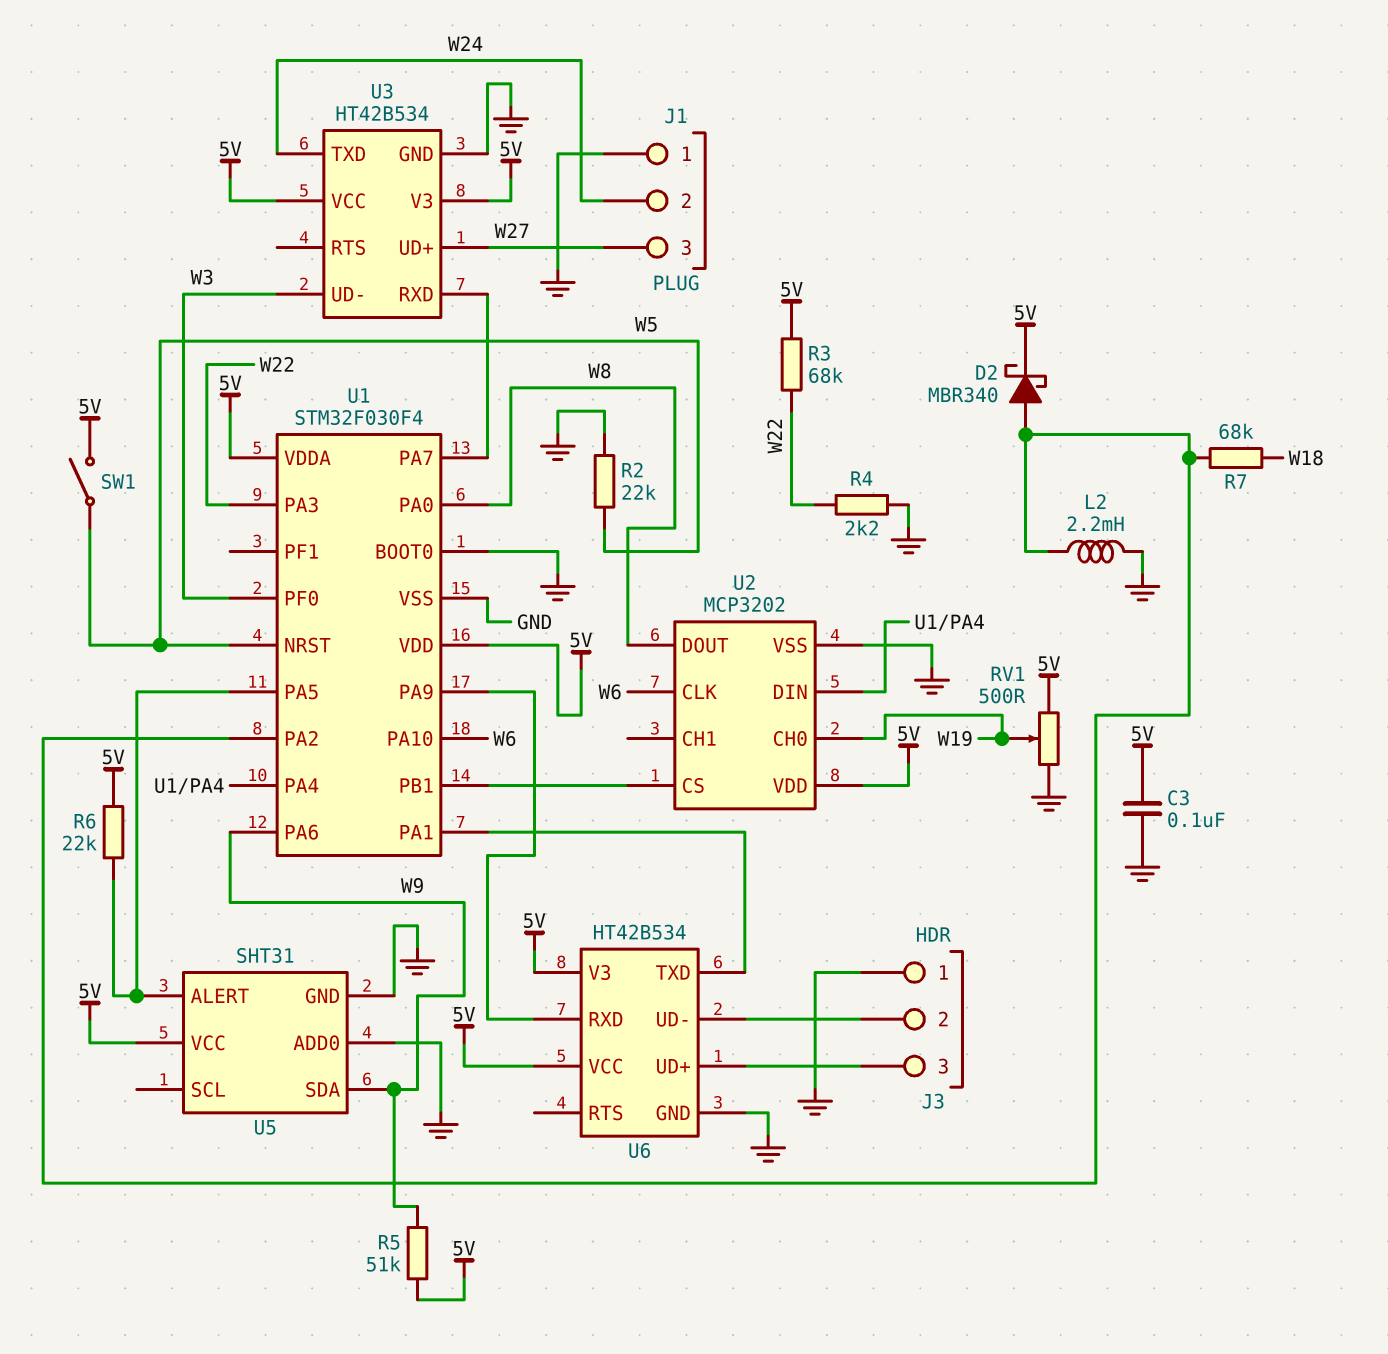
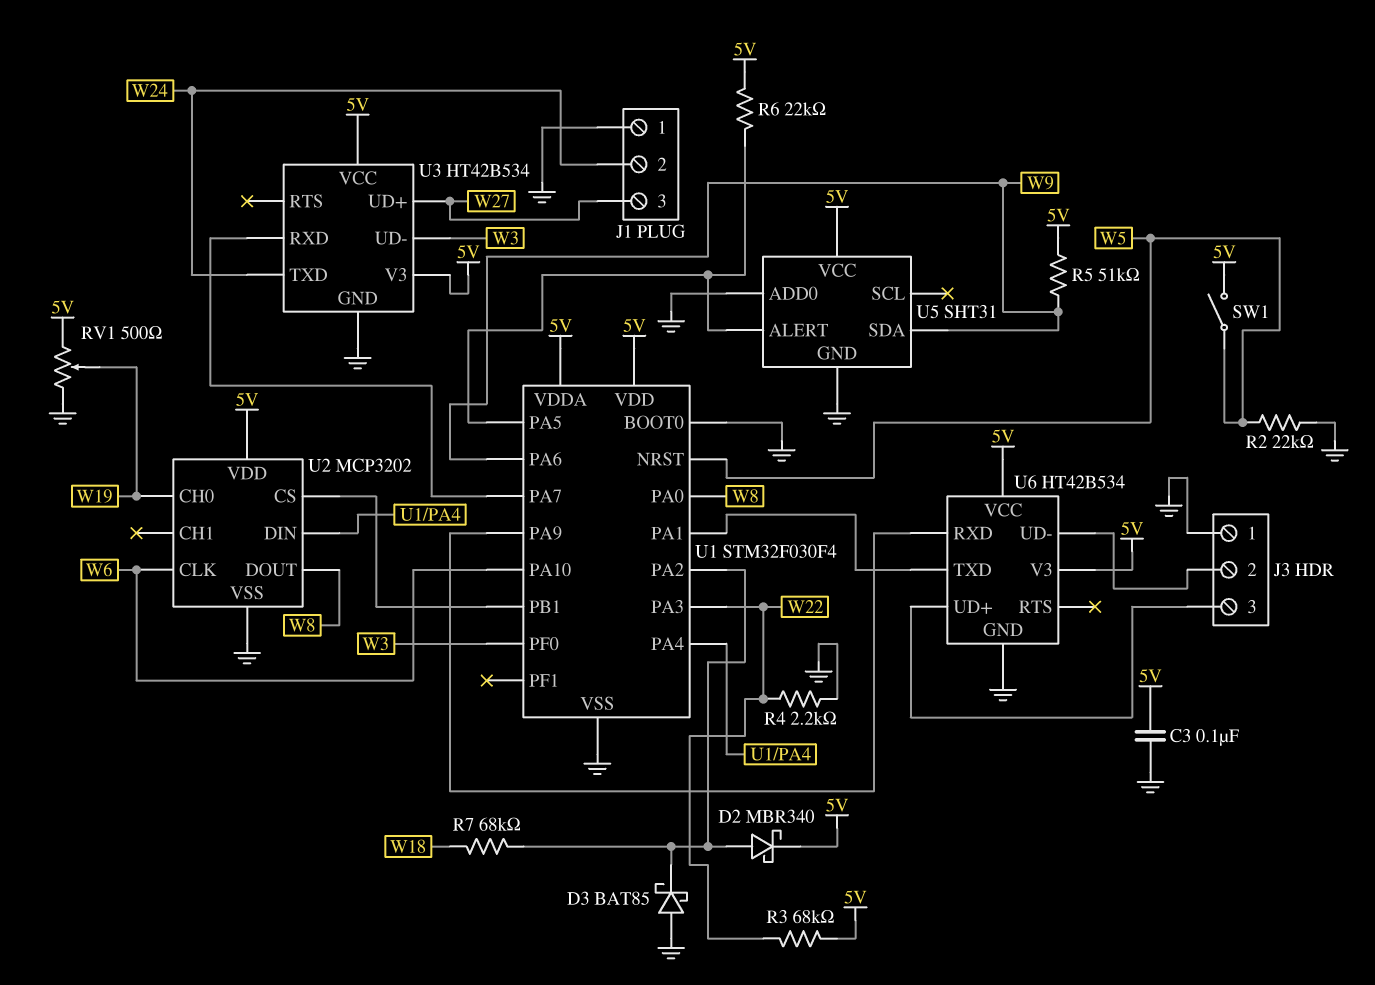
D3: none -> schottky BAT85 (A GND, K U1/PA2)
L2: 2.2mH (GND, U1/PA2) -> none

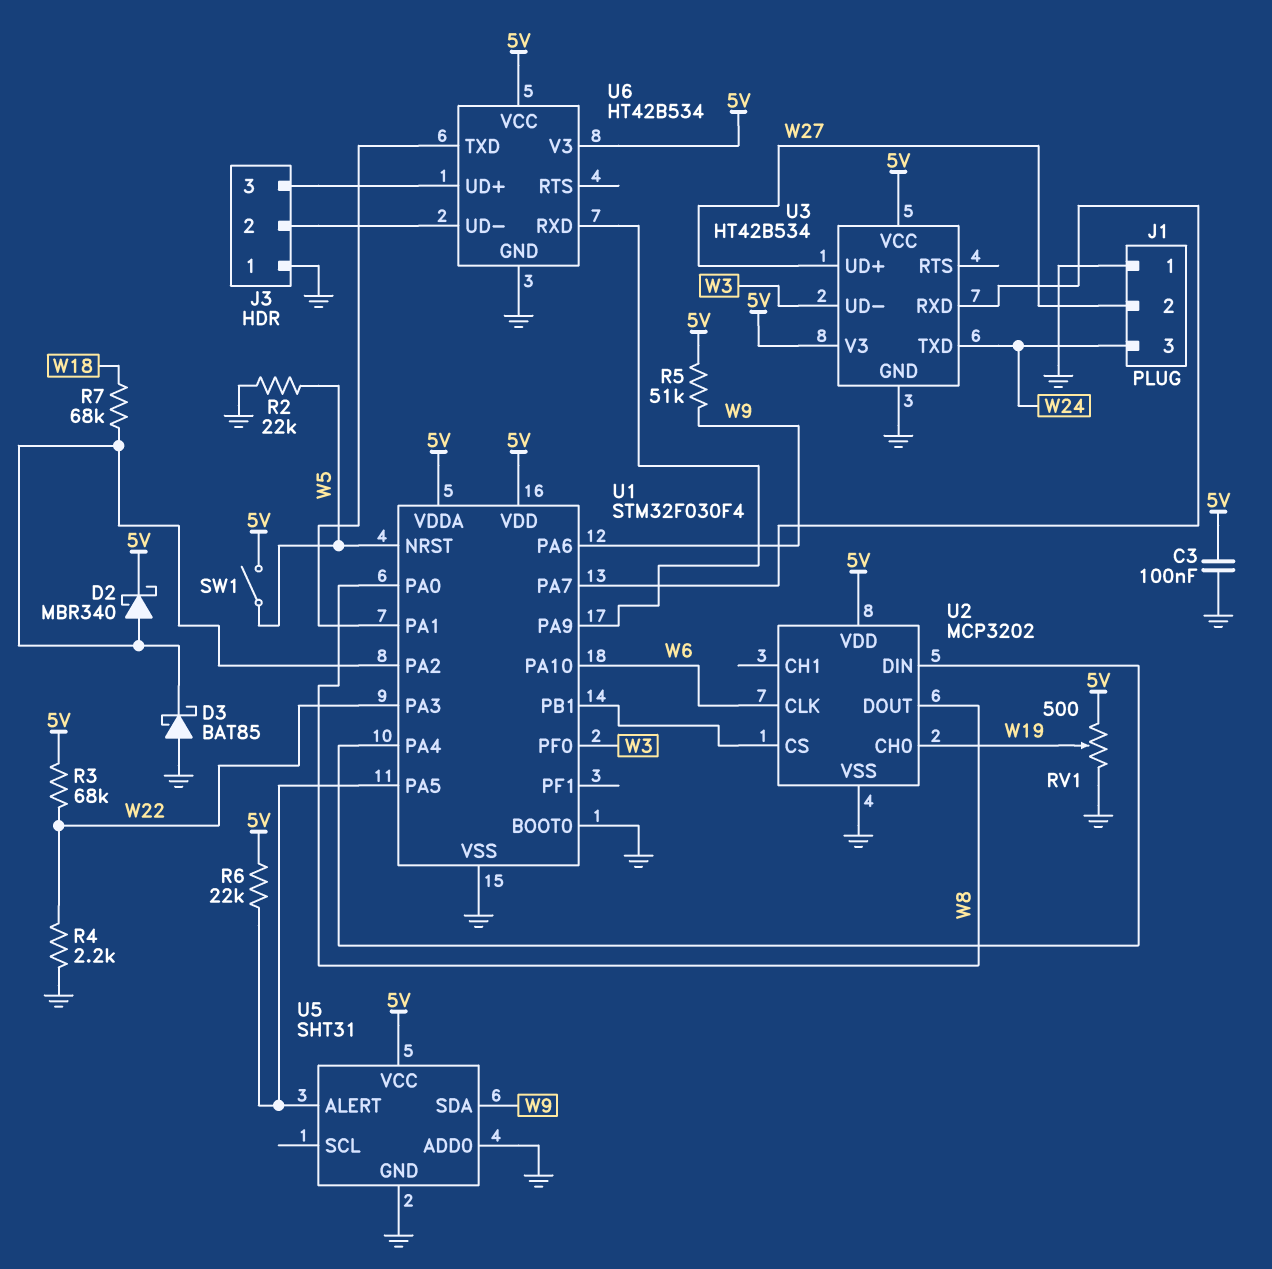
J1 pin 2: W24 -> W27
J1 pin 3: W27 -> W24

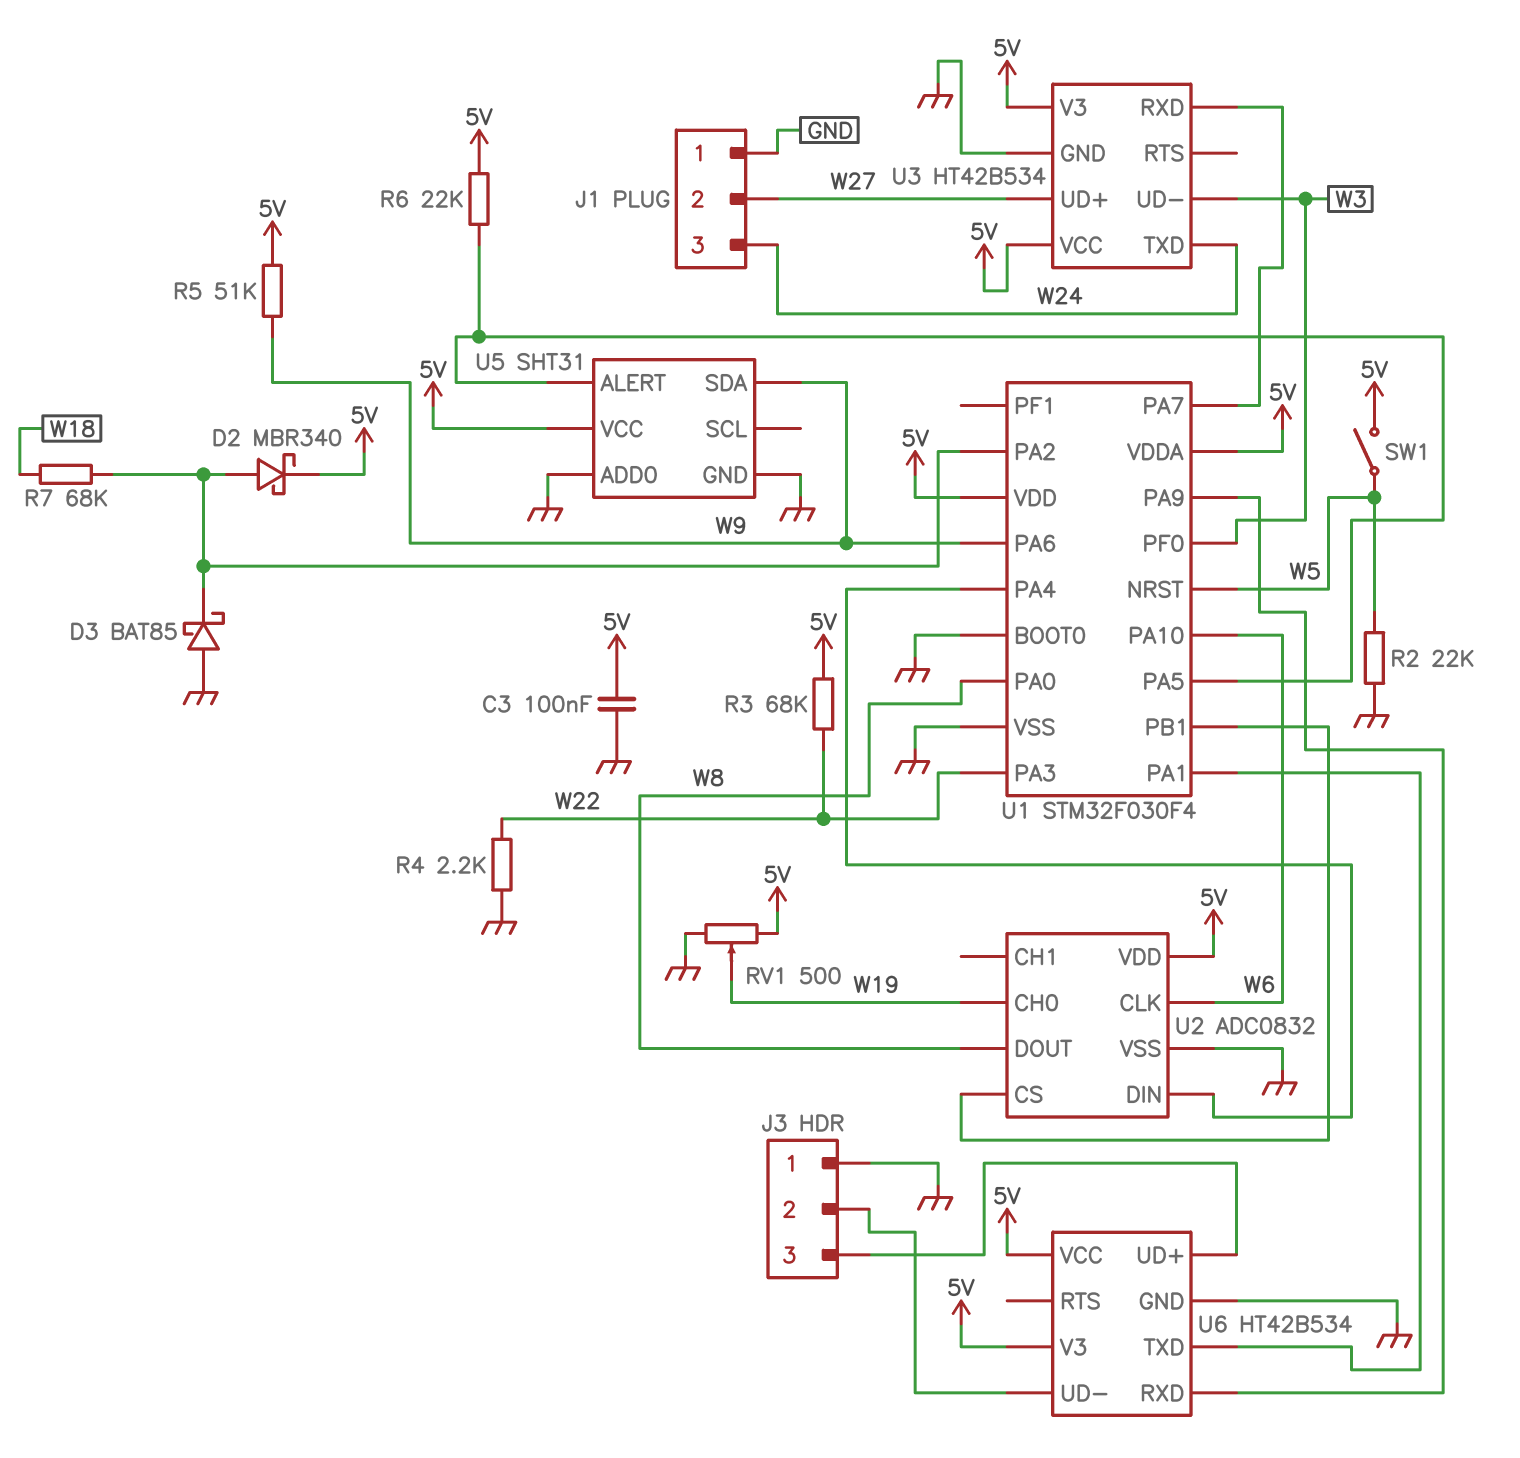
U2: MCP3202 -> ADC0832

